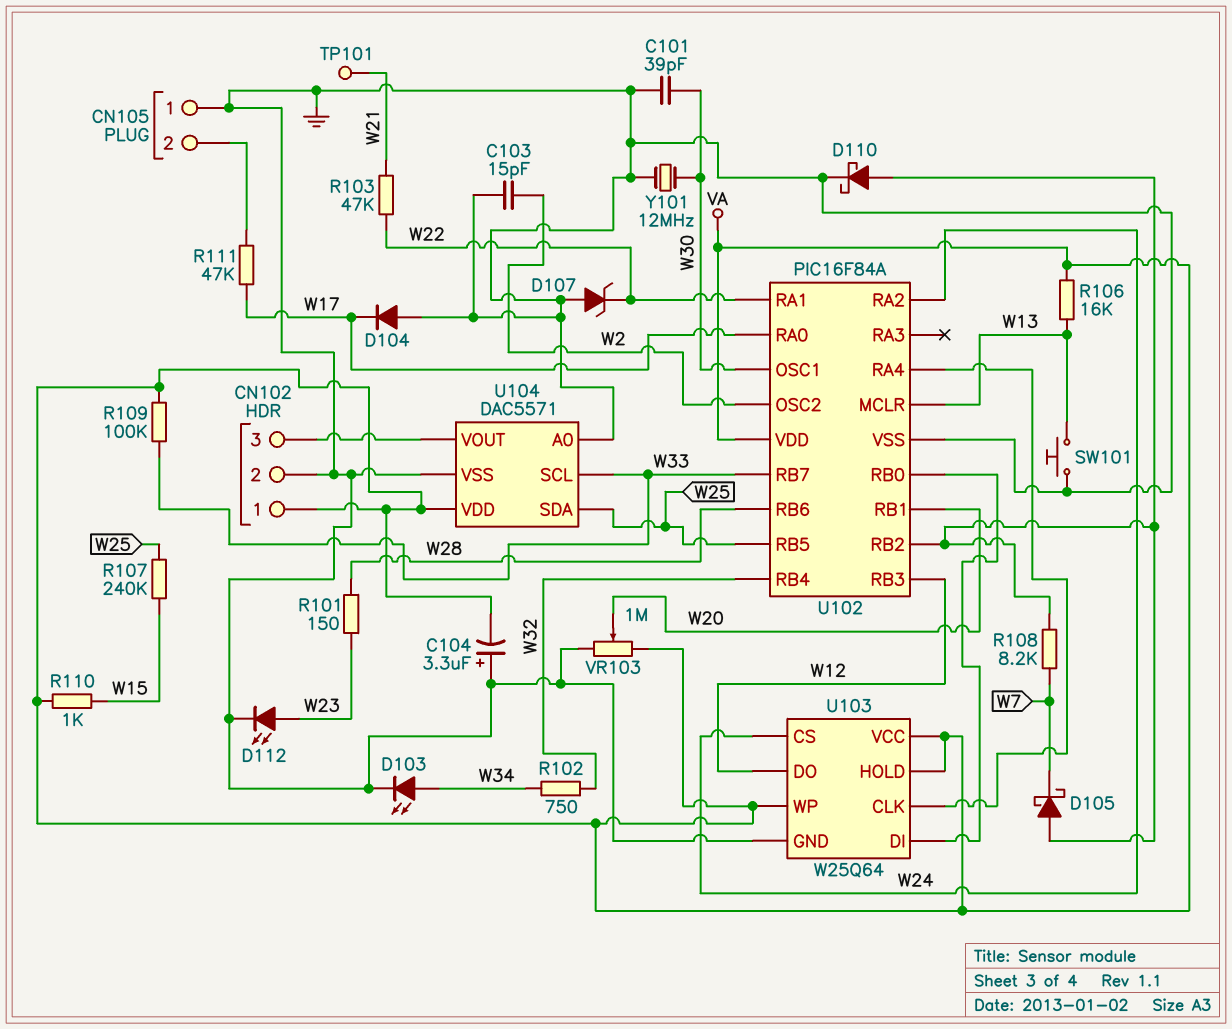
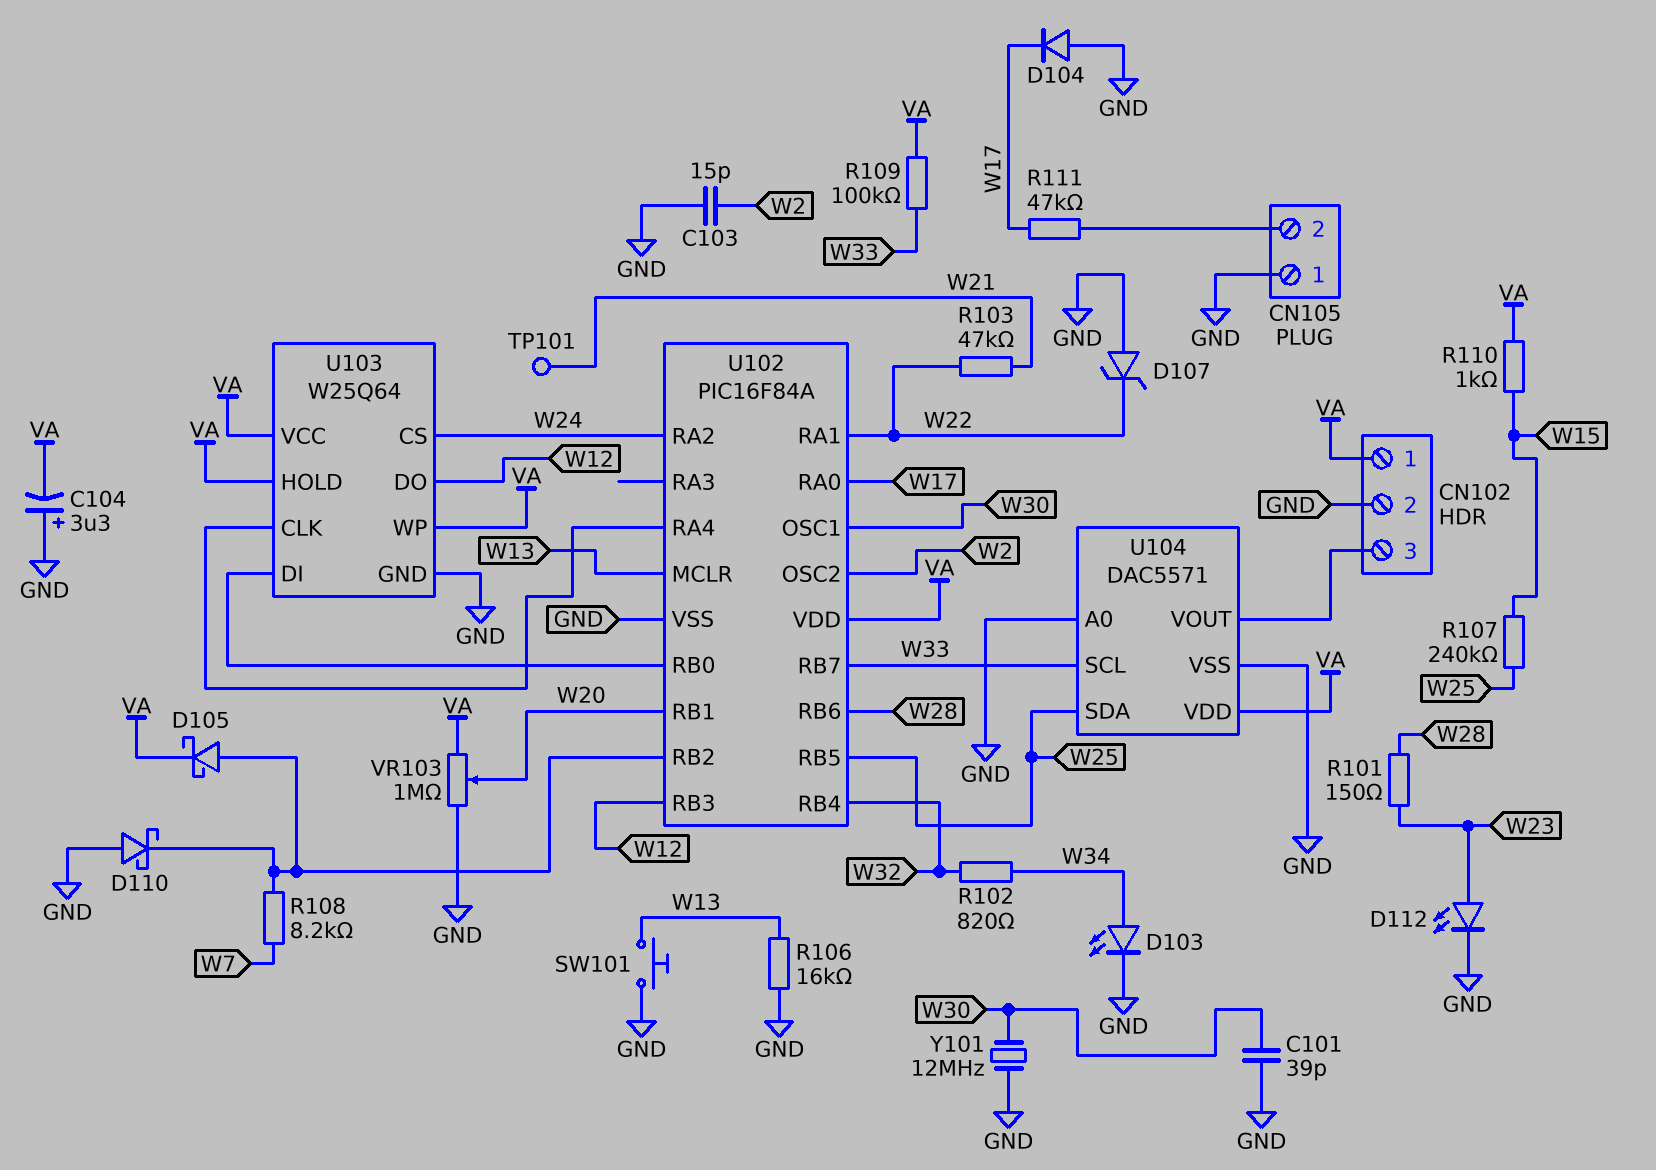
D105: schottky (A U102/RB2, K W7) -> schottky (A U102/RB2, K VA)
D110: schottky (A U102/RB2, K GND) -> schottky (A GND, K U102/RB2)
R102: 750 (W32, W34) -> 820 (W32, W34)
R106: 16k (VA, W13) -> 16k (GND, W13)

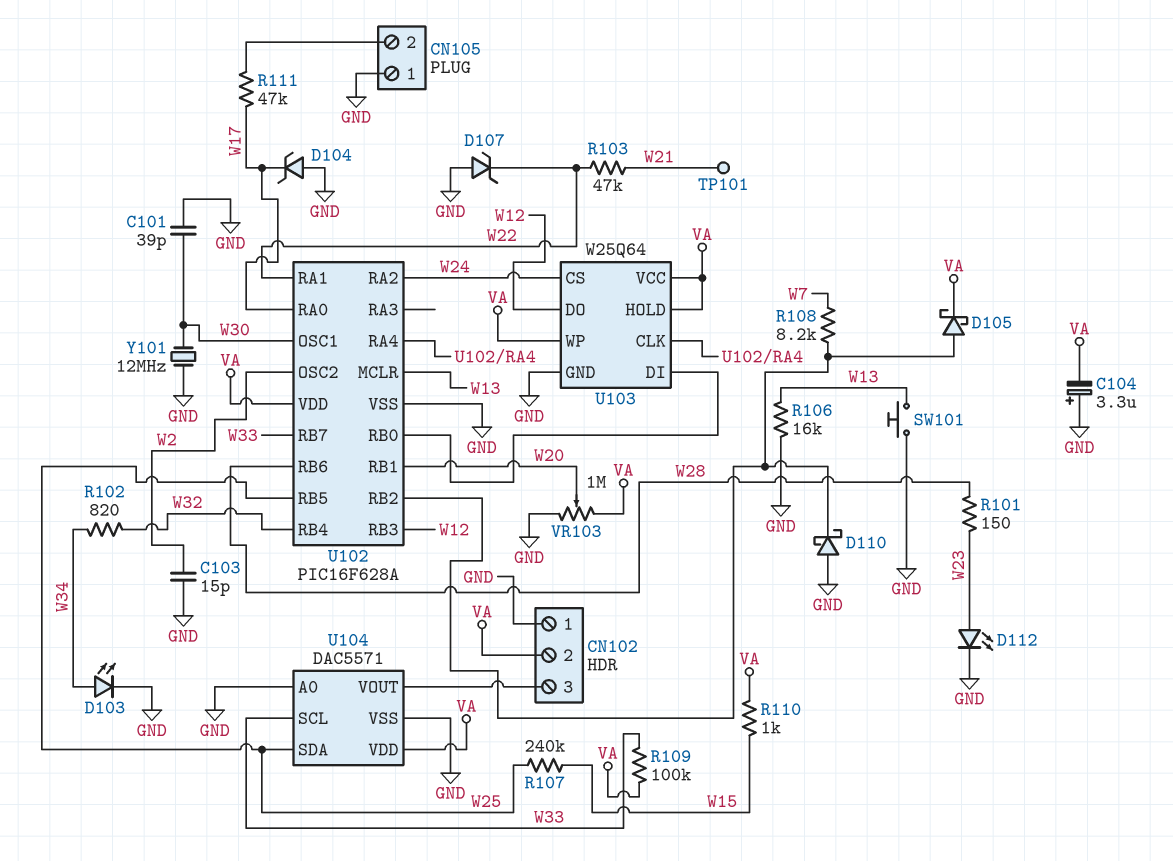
CN102 pin 1: VA -> GND
CN102 pin 2: GND -> VA
D104: diode (A GND, K W17) -> zener (A GND, K W17)
U102: PIC16F84A -> PIC16F628A

